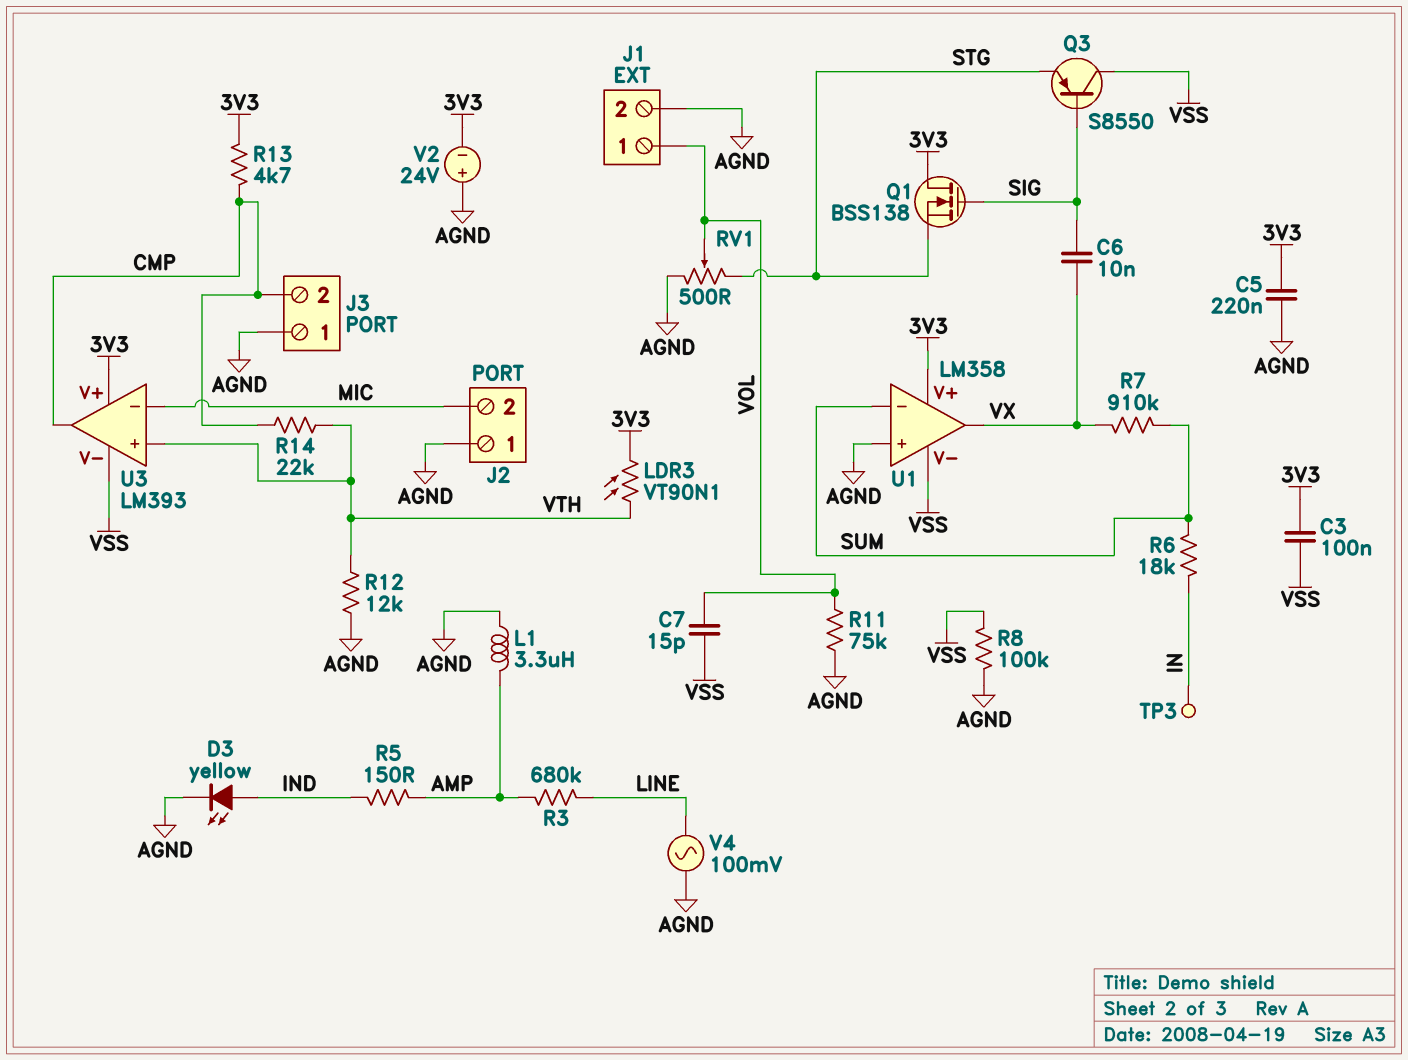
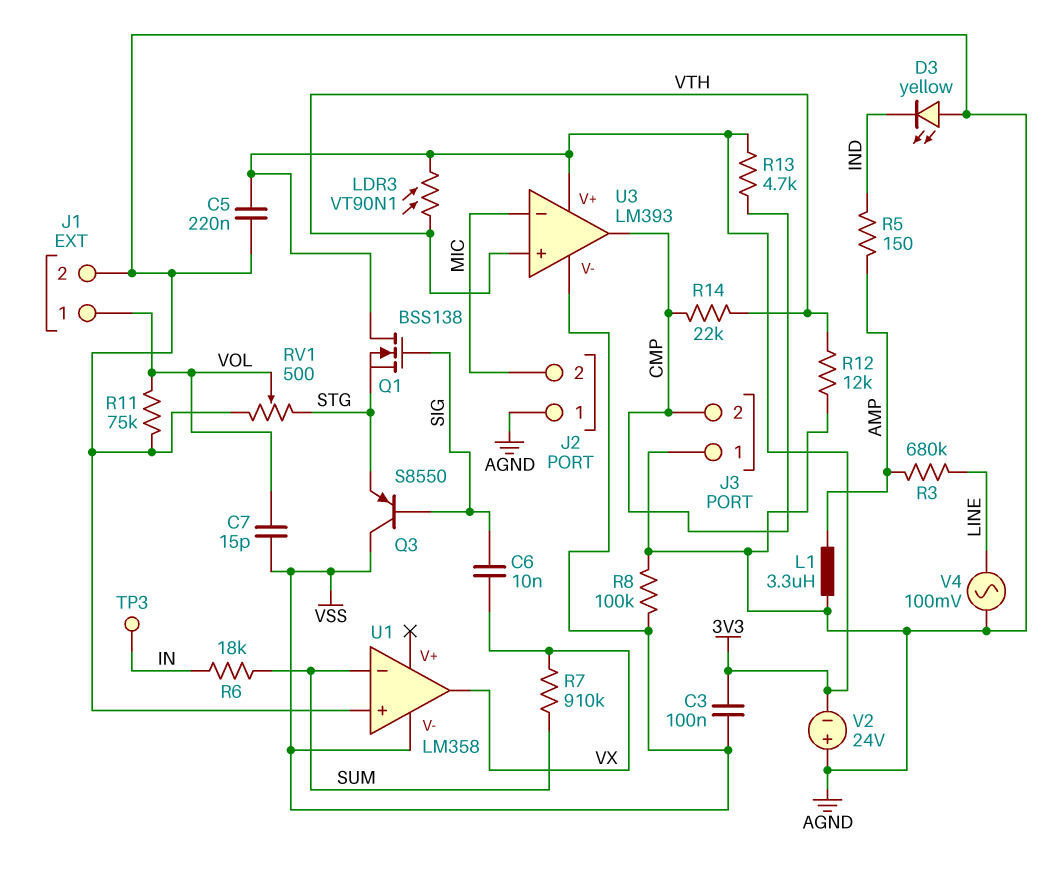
D3: LED yellow (A IND, K AGND) -> LED yellow (A AGND, K IND)
U1 pin V+: 3V3 -> none

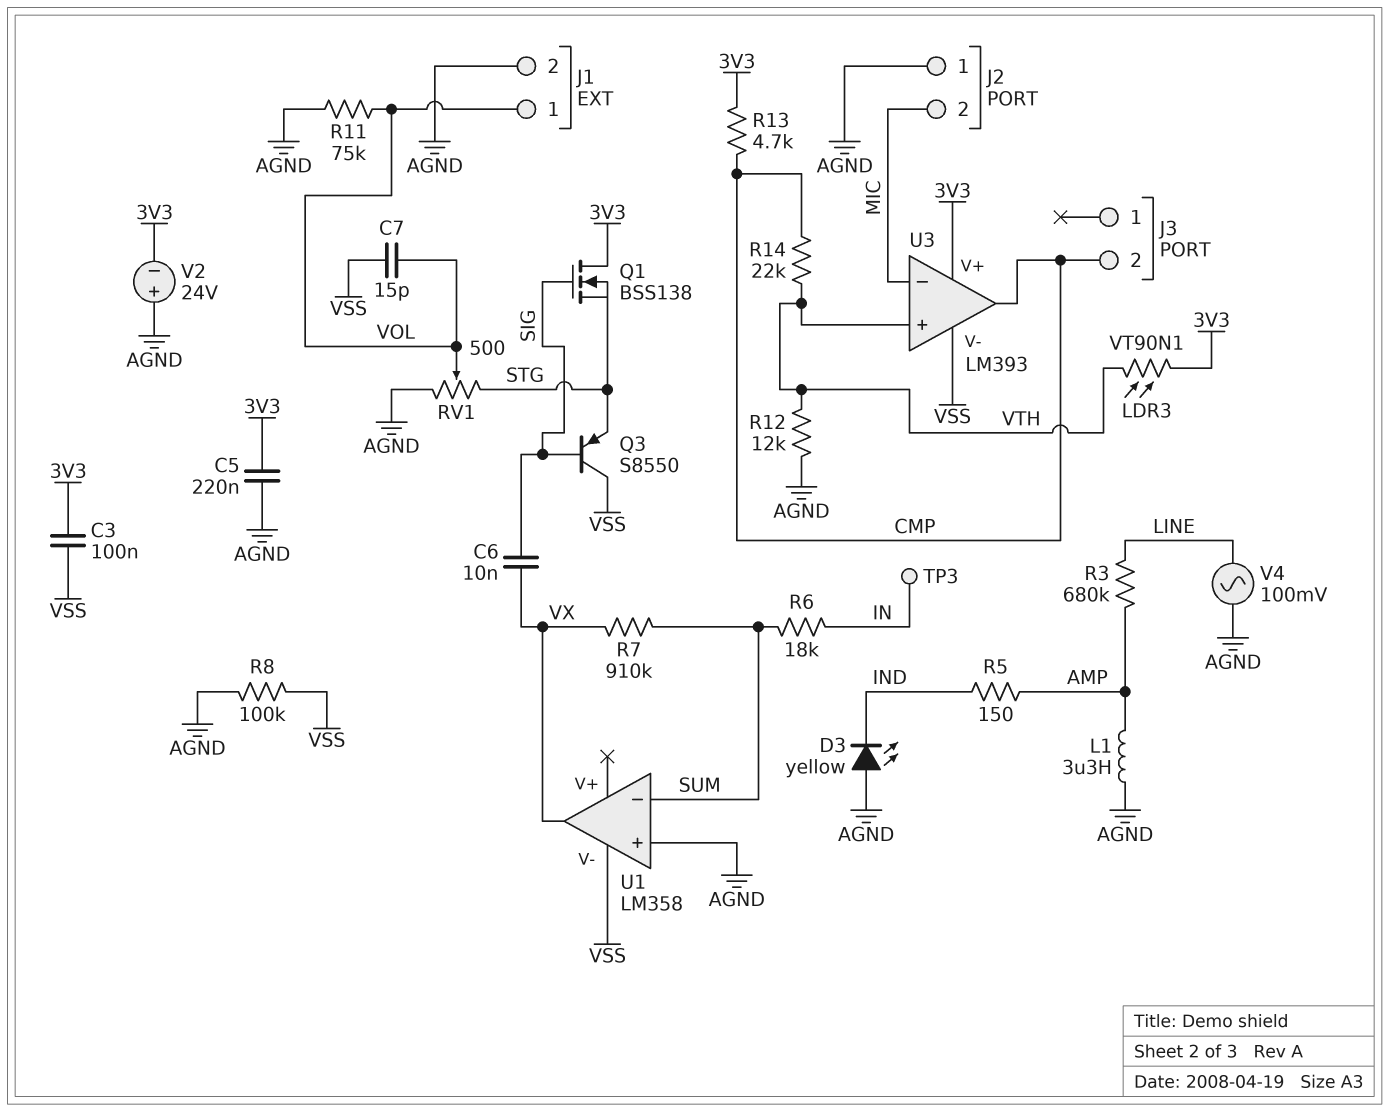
J3 pin 1: AGND -> none

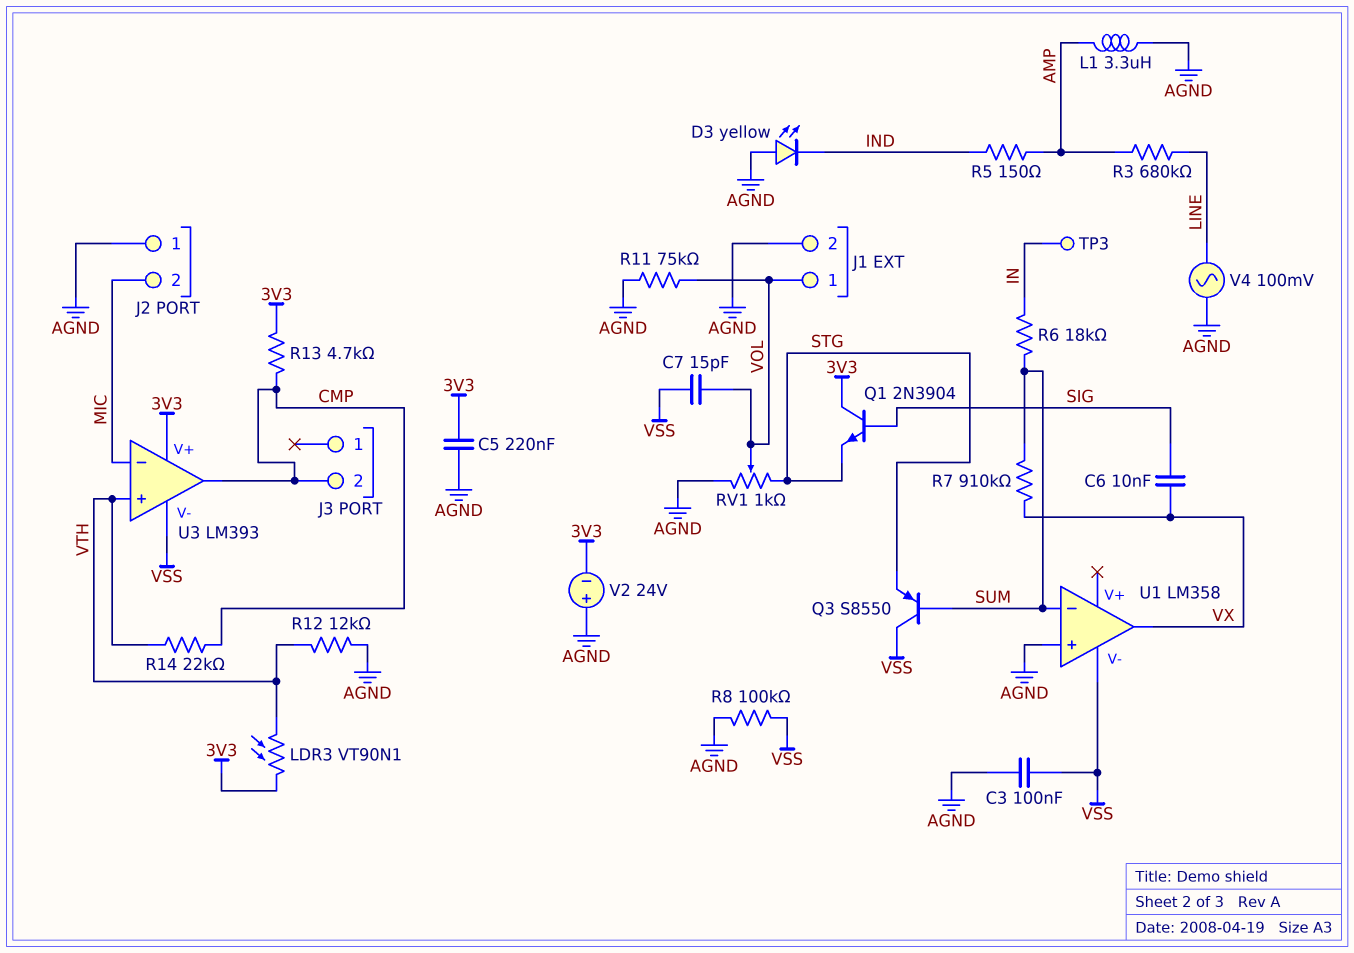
C3: 100nF (3V3, VSS) -> 100nF (AGND, VSS)
Q1: NMOS BSS138 (G SIG, D 3V3, S STG) -> NPN 2N3904 (B SIG, C 3V3, E STG)
Q3: PNP S8550 (B SIG, C VSS, E STG) -> PNP S8550 (B SUM, C VSS, E STG)
RV1: 500 (AGND, STG, wiper VOL) -> 1k (AGND, STG, wiper VOL)

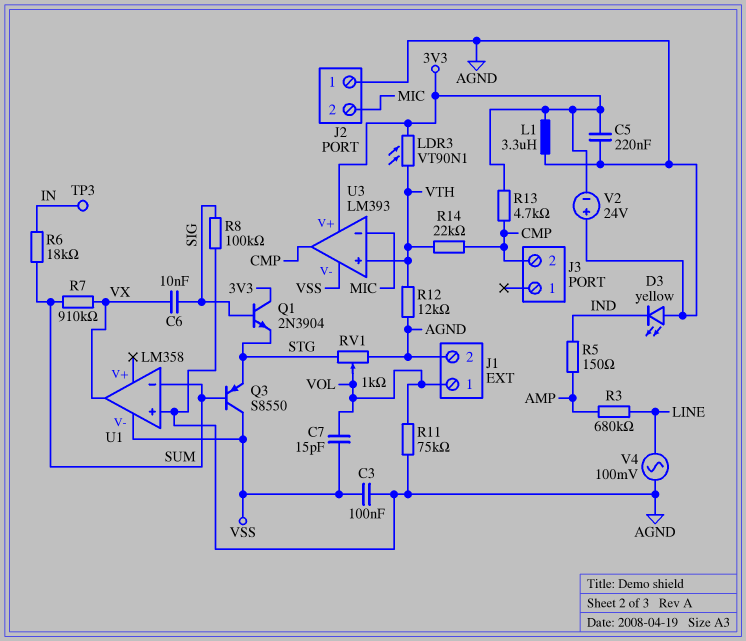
L1: 3.3uH (AGND, AMP) -> 3.3uH (3V3, AGND)
R8: 100k (AGND, VSS) -> 100k (AGND, SIG)

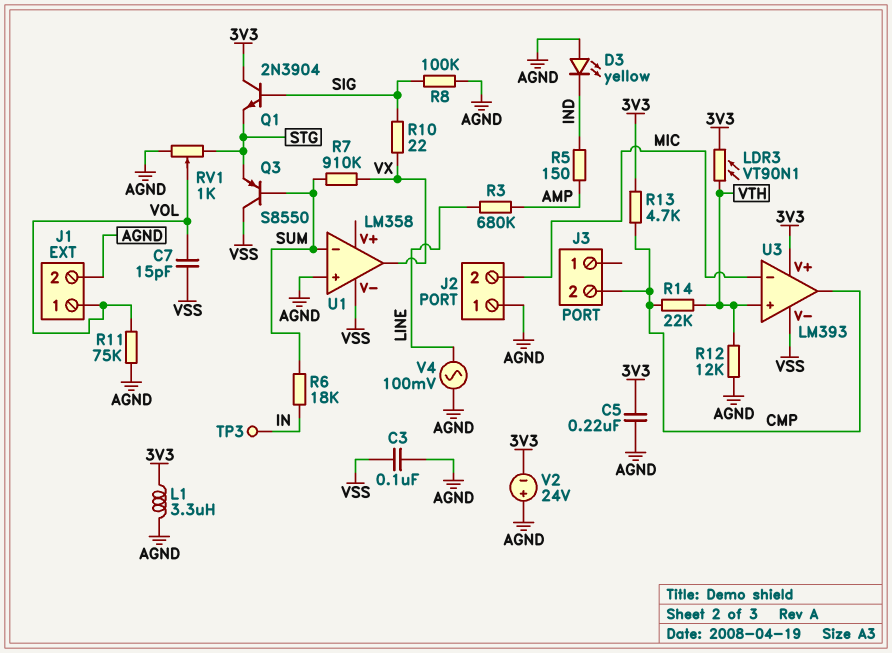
C6: 10nF (SIG, VX) -> none
R10: none -> 22 (SIG, VX)

